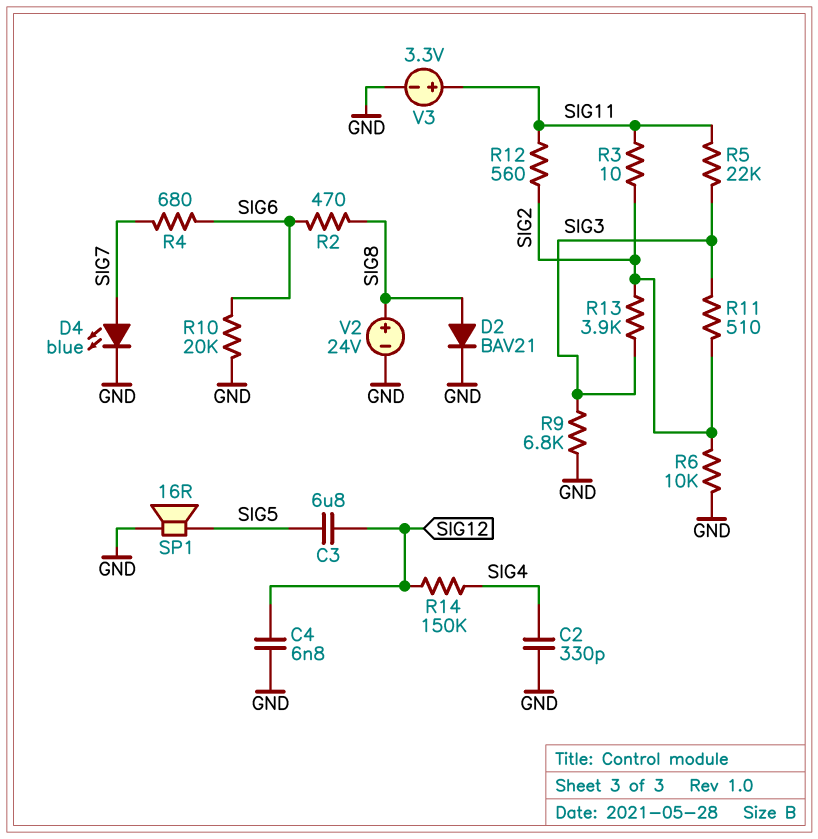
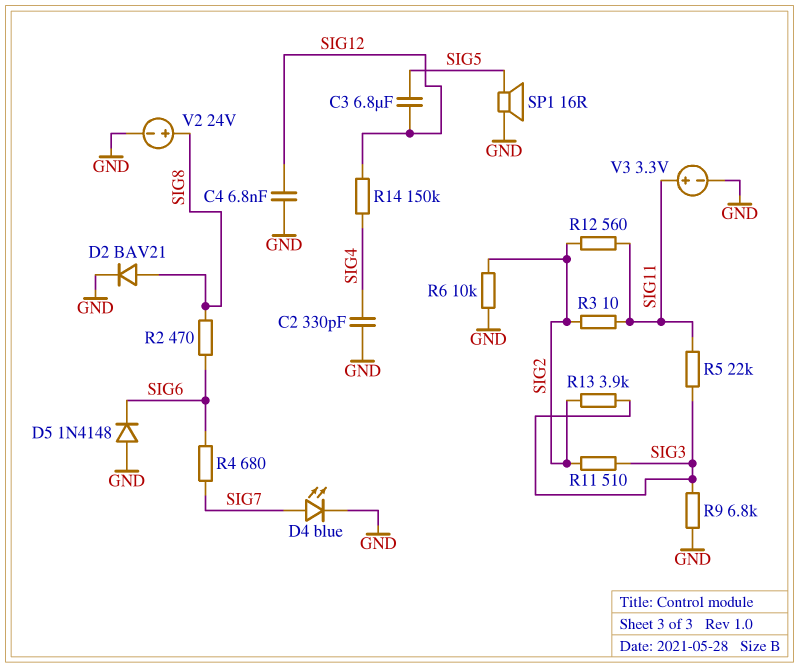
D5: none -> diode 1N4148 (A GND, K SIG6)
R10: 20k (GND, SIG6) -> none

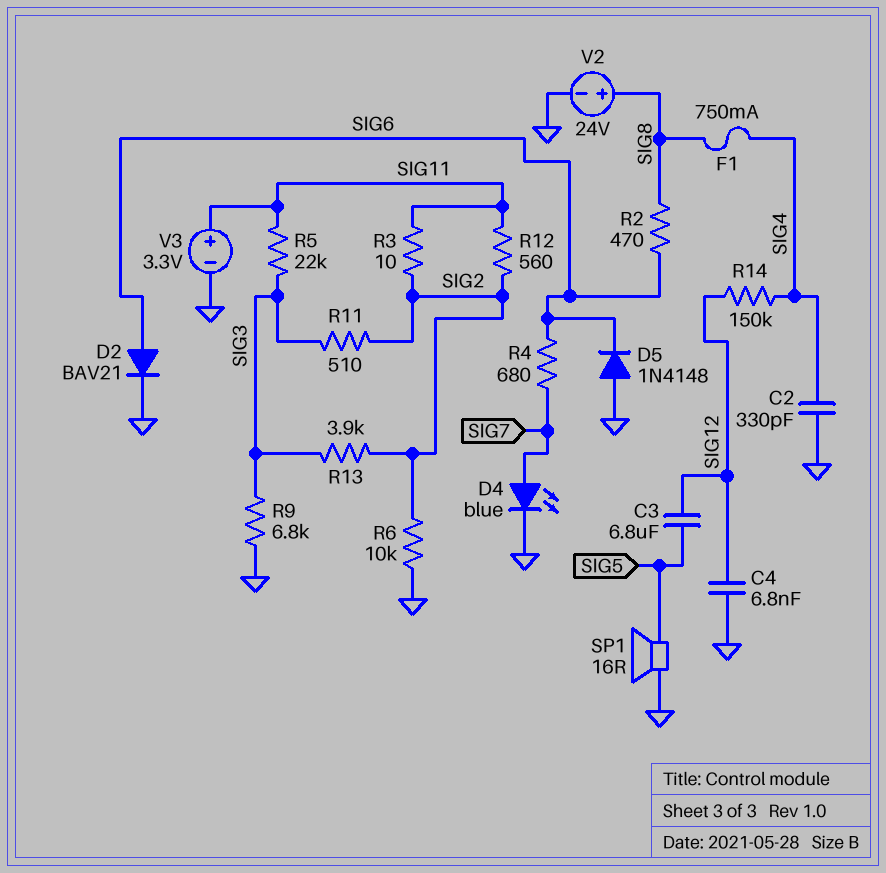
D2: diode BAV21 (A SIG8, K GND) -> diode BAV21 (A SIG6, K GND)
F1: none -> 750mA (SIG4, SIG8)

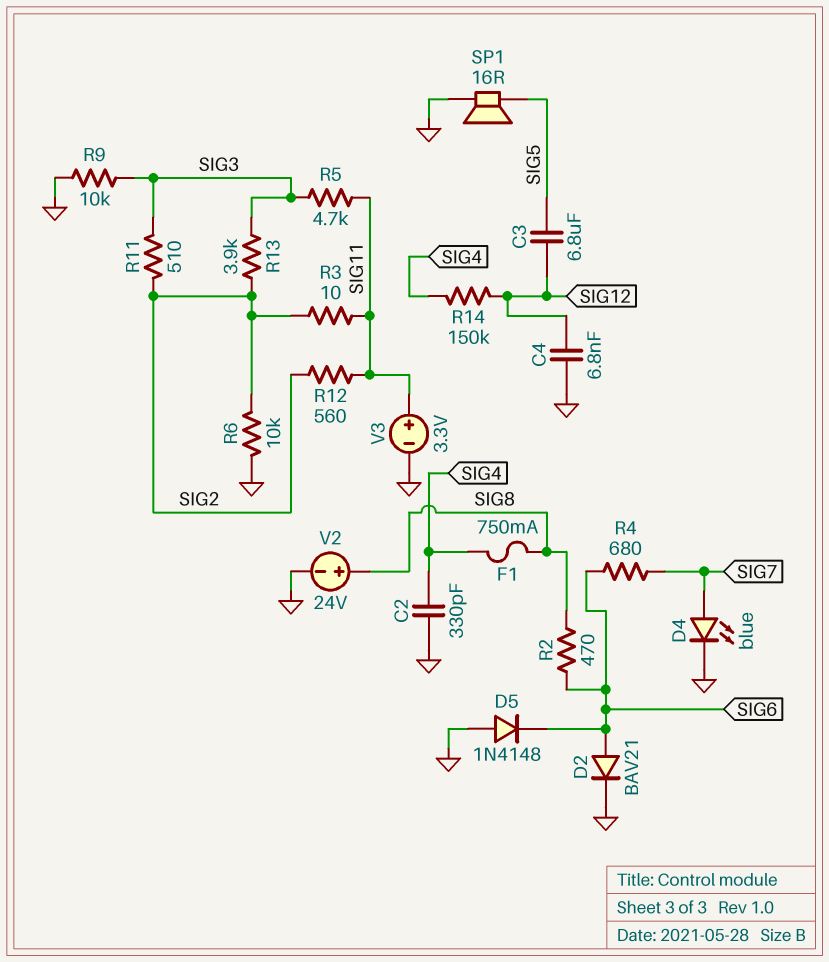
R5: 22k (SIG3, SIG11) -> 4.7k (SIG3, SIG11)
R9: 6.8k (GND, SIG3) -> 10k (GND, SIG3)

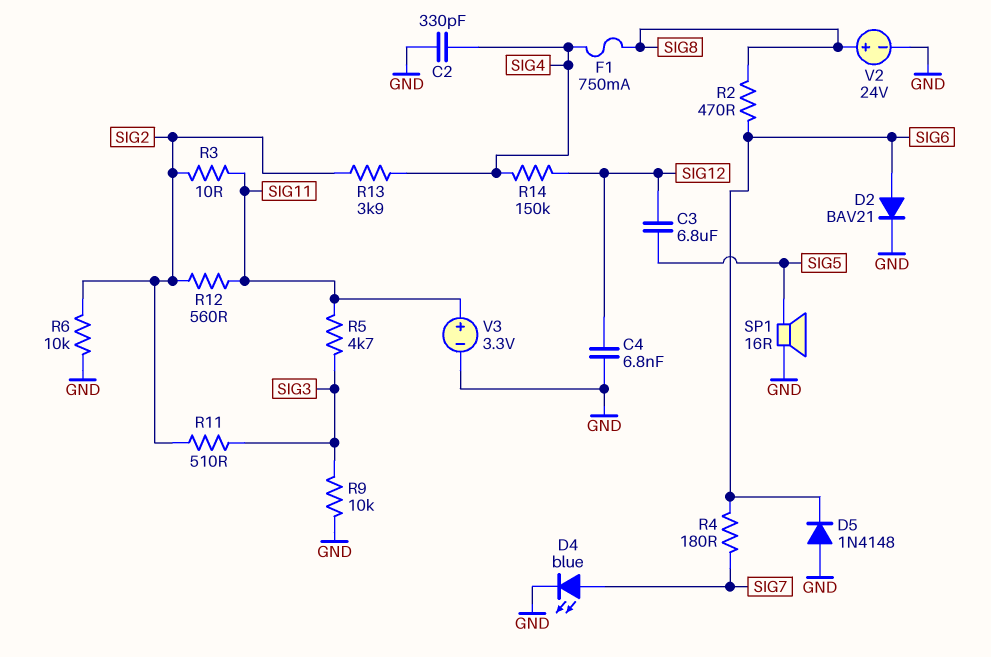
R4: 680 (SIG6, SIG7) -> 180 (SIG6, SIG7)
R13: 3.9k (SIG2, SIG3) -> 3.9k (SIG2, SIG4)

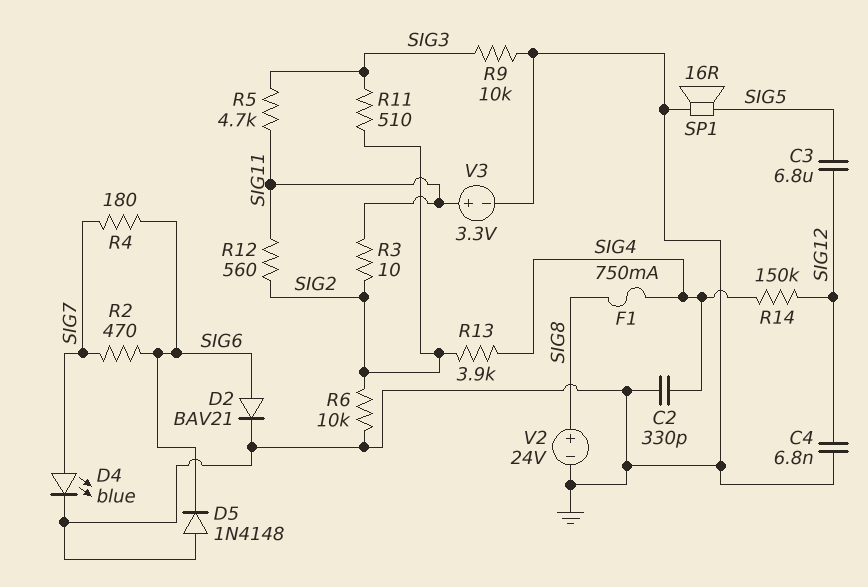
R2: 470 (SIG6, SIG8) -> 470 (SIG6, SIG7)

